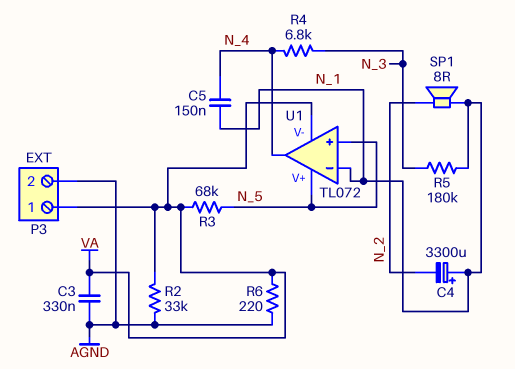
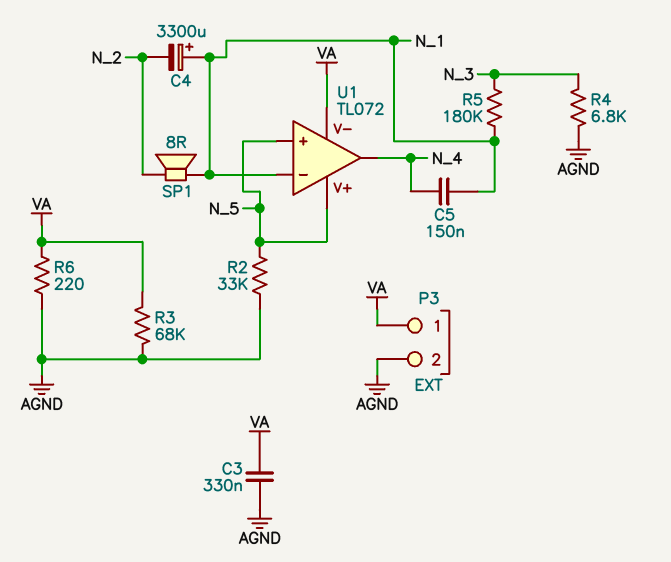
R2: 33k (AGND, VA) -> 33k (AGND, N_5)
R3: 68k (N_5, VA) -> 68k (AGND, VA)
R4: 6.8k (N_3, N_4) -> 6.8k (AGND, N_3)

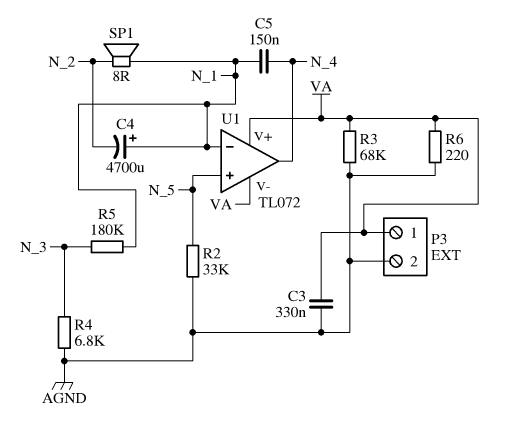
C4: 3300uF (plus N_1, minus N_2) -> 4700uF (plus N_1, minus N_2)
U1 pin V+: N_5 -> VA

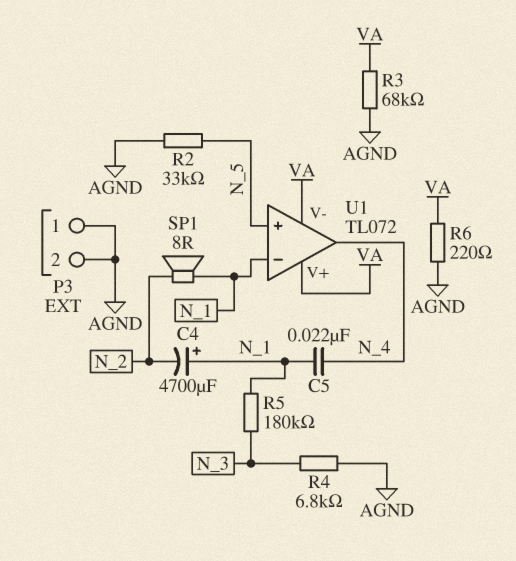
C3: 330nF (AGND, VA) -> none
C5: 150nF (N_1, N_4) -> 22nF (N_1, N_4)
P3 pin 1: VA -> AGND

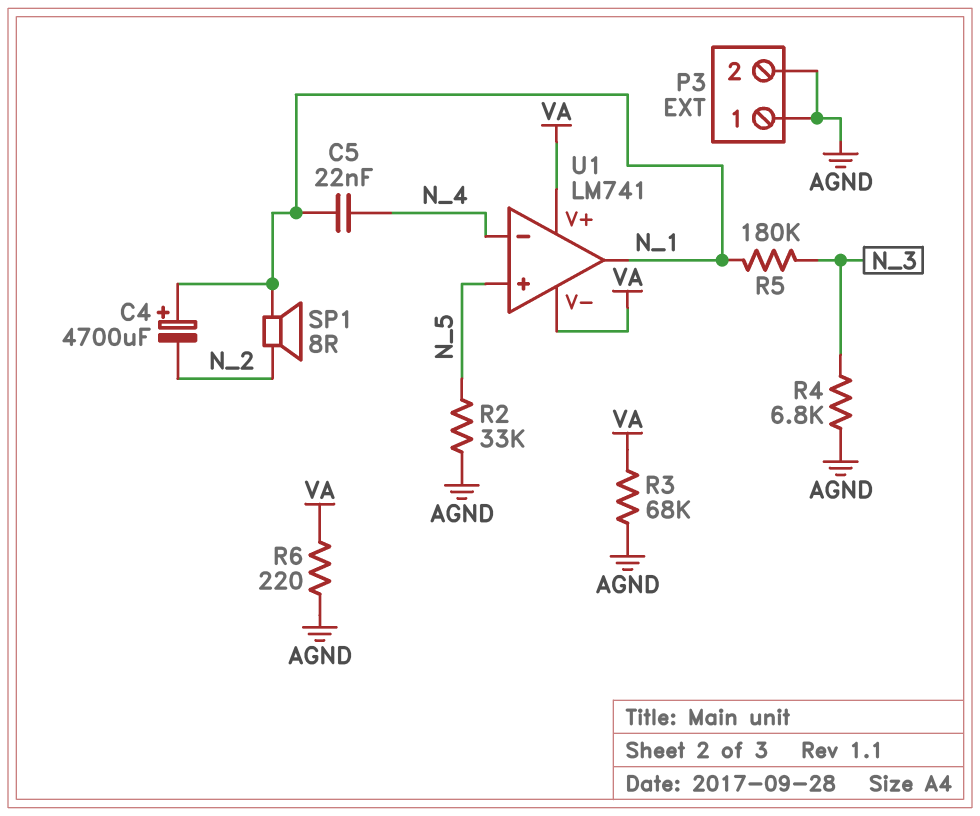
U1: TL072 -> LM741
U1 pin in-: N_1 -> N_4
U1 pin out: N_4 -> N_1

